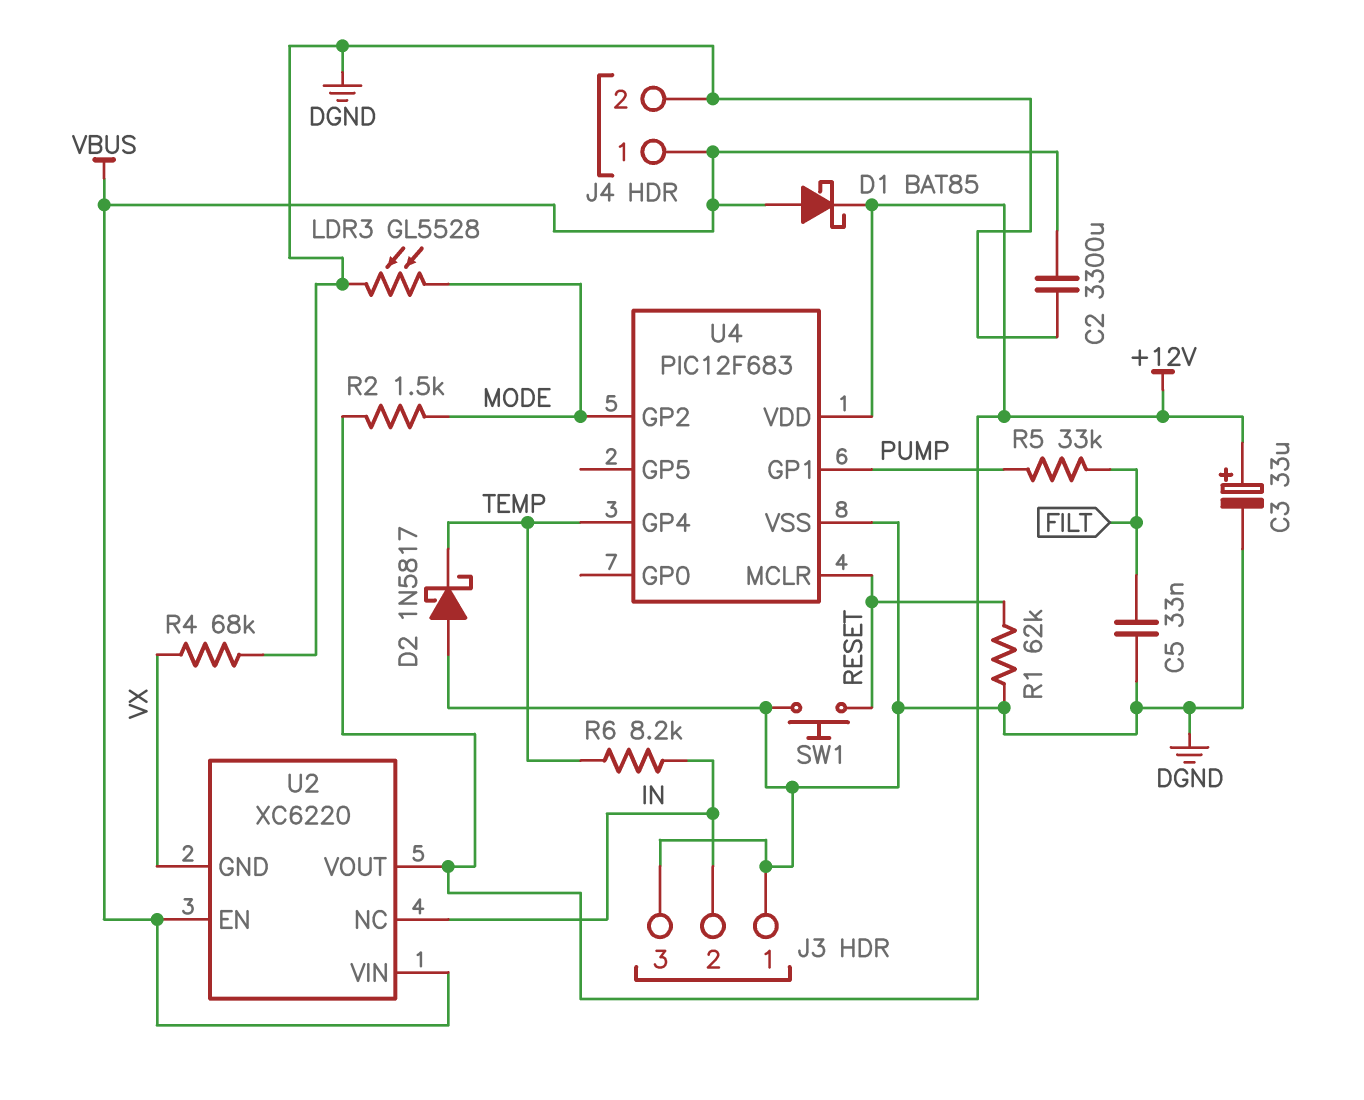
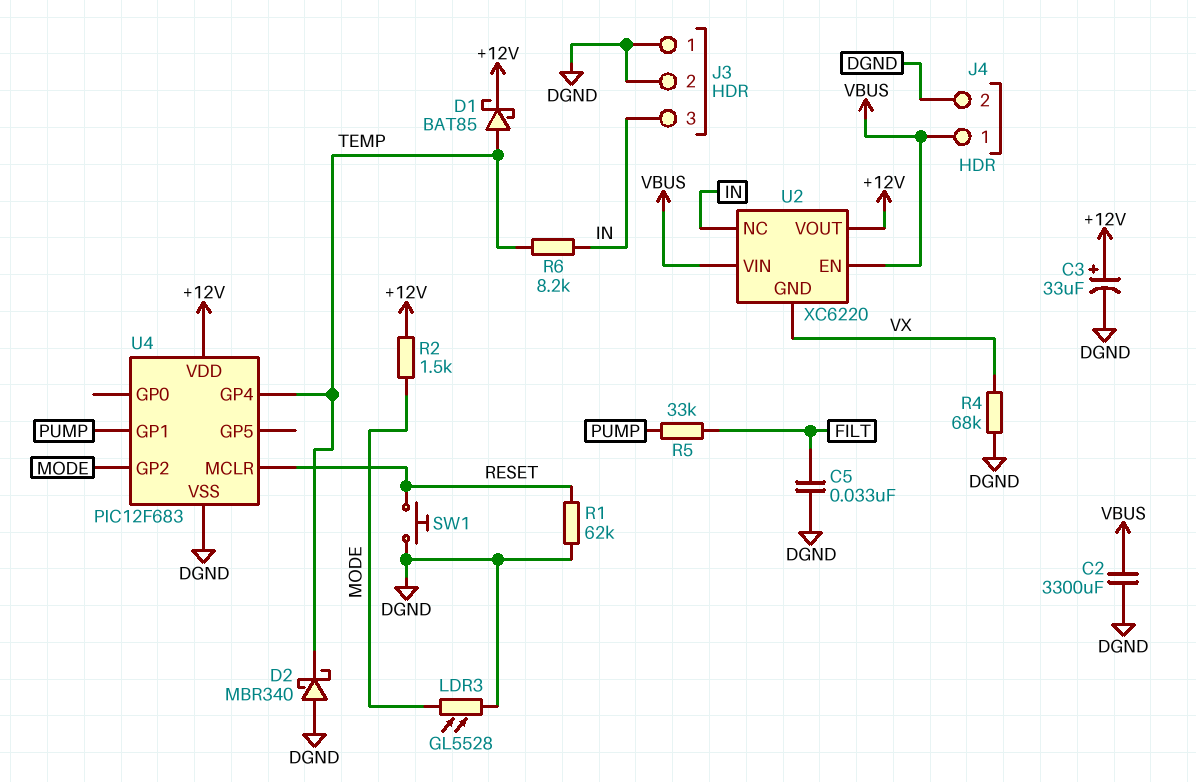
D1: schottky BAT85 (A VBUS, K +12V) -> schottky BAT85 (A TEMP, K +12V)
D2: schottky 1N5817 (A DGND, K TEMP) -> schottky MBR340 (A DGND, K TEMP)
J3 pin 2: IN -> DGND
J3 pin 3: DGND -> IN

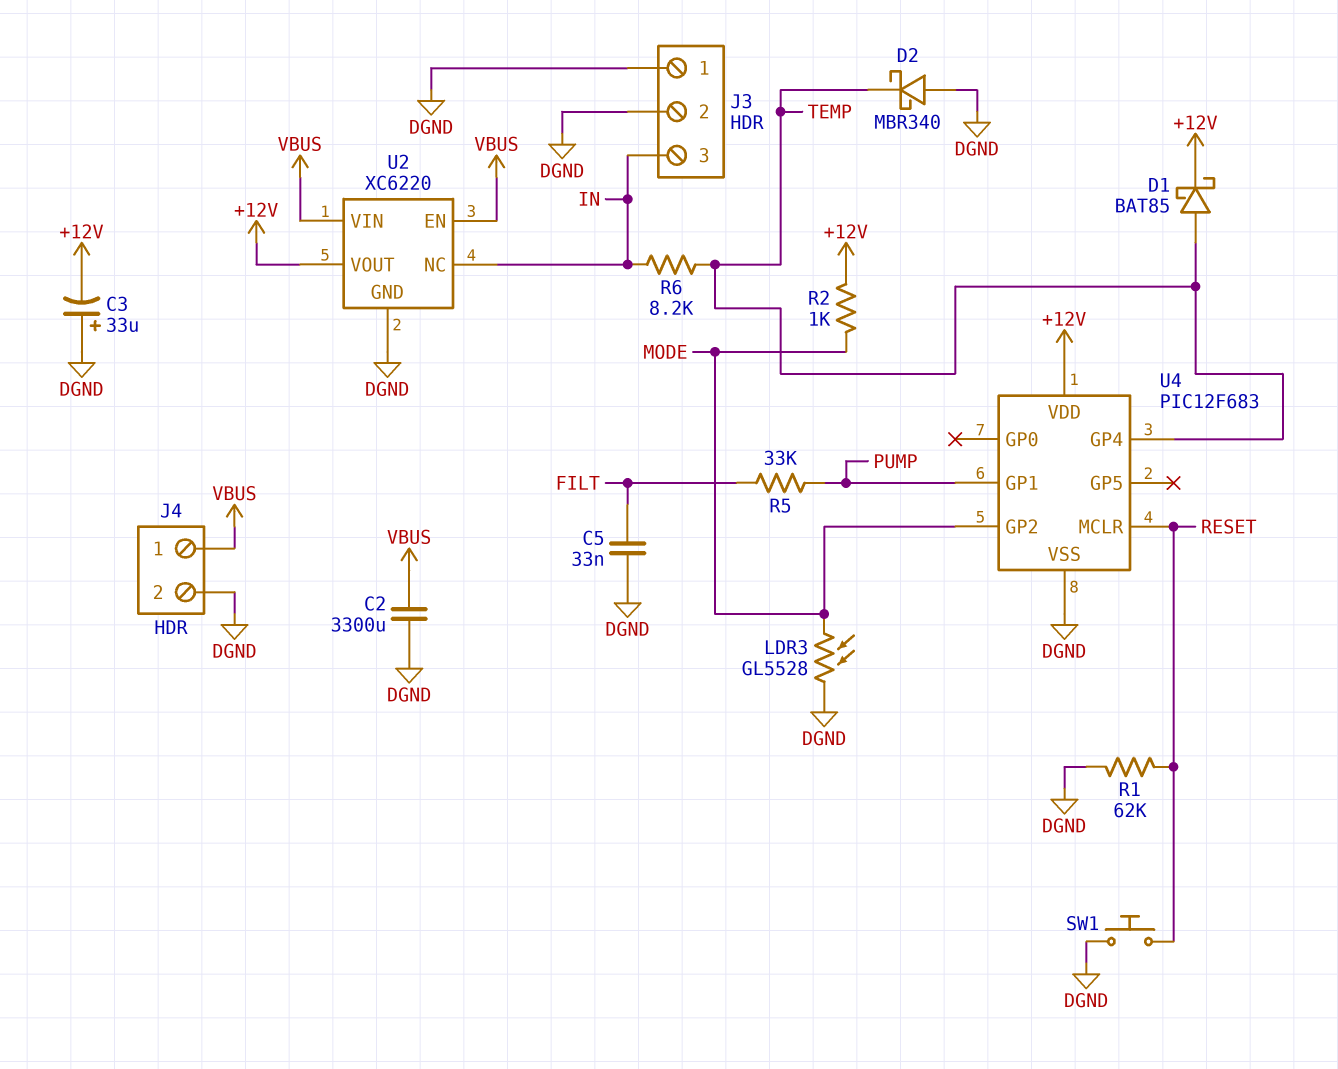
C3: 33uF (plus +12V, minus DGND) -> 33uF (plus DGND, minus +12V)
R2: 1.5k (+12V, MODE) -> 1k (+12V, MODE)
R4: 68k (DGND, VX) -> none
U2 pin GND: VX -> DGND

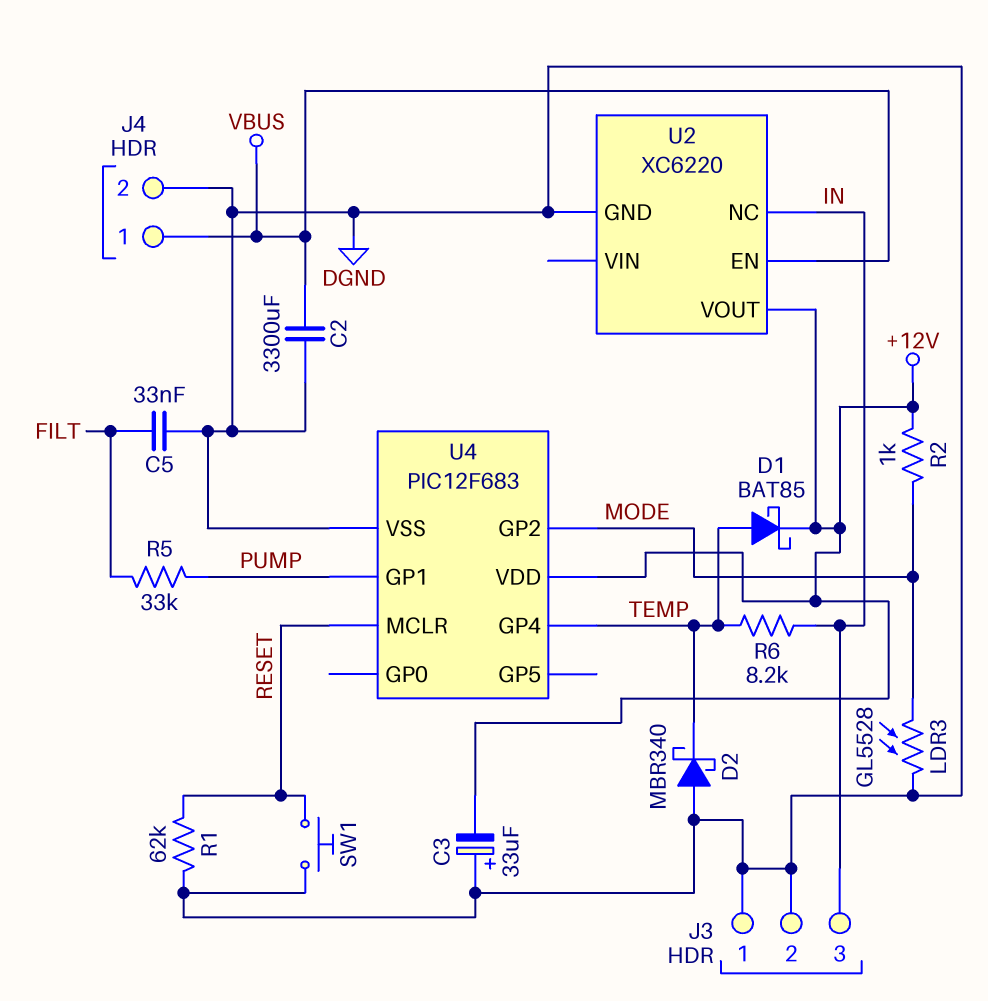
U2 pin VIN: VBUS -> none

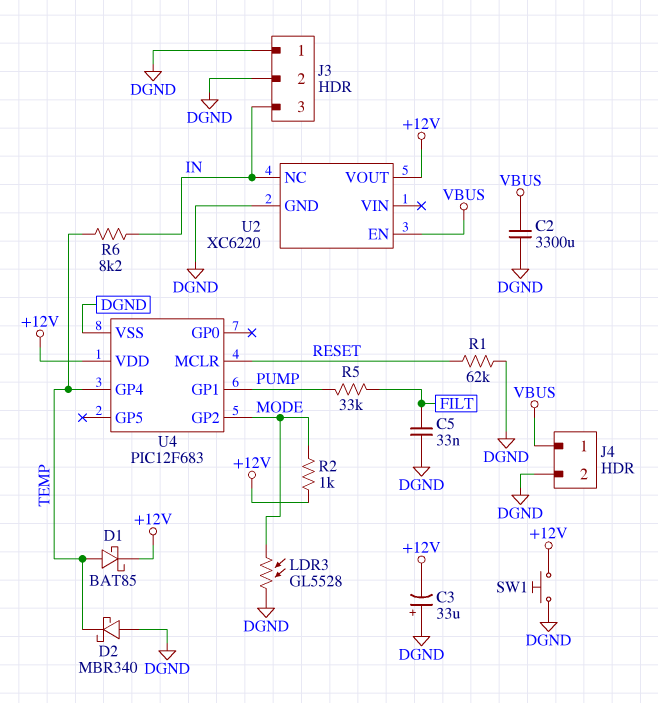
SW1: button (DGND, RESET) -> button (+12V, DGND)

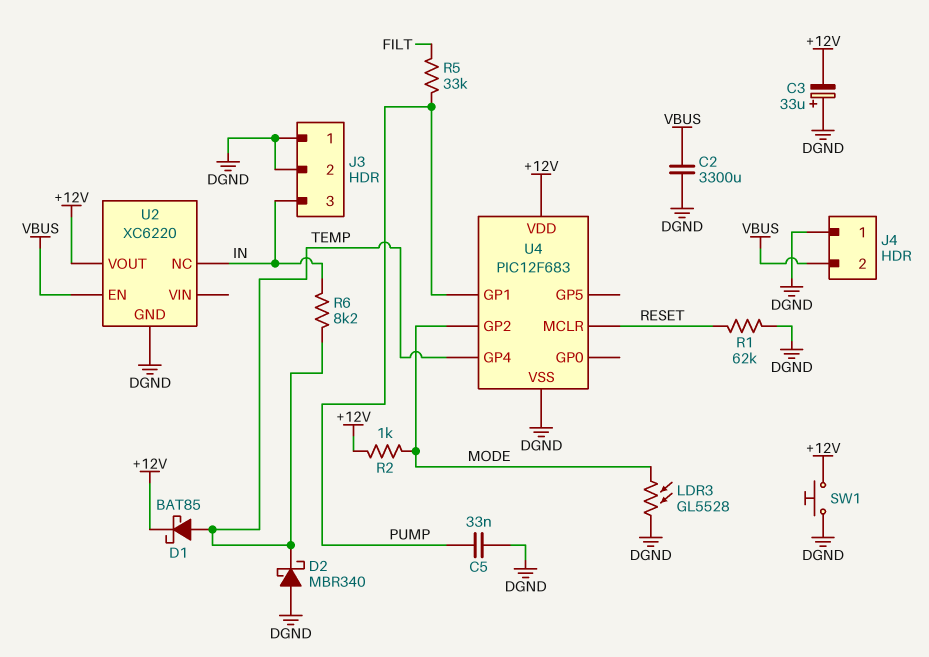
C5: 33nF (DGND, FILT) -> 33nF (DGND, PUMP)
J4 pin 1: VBUS -> DGND
J4 pin 2: DGND -> VBUS

